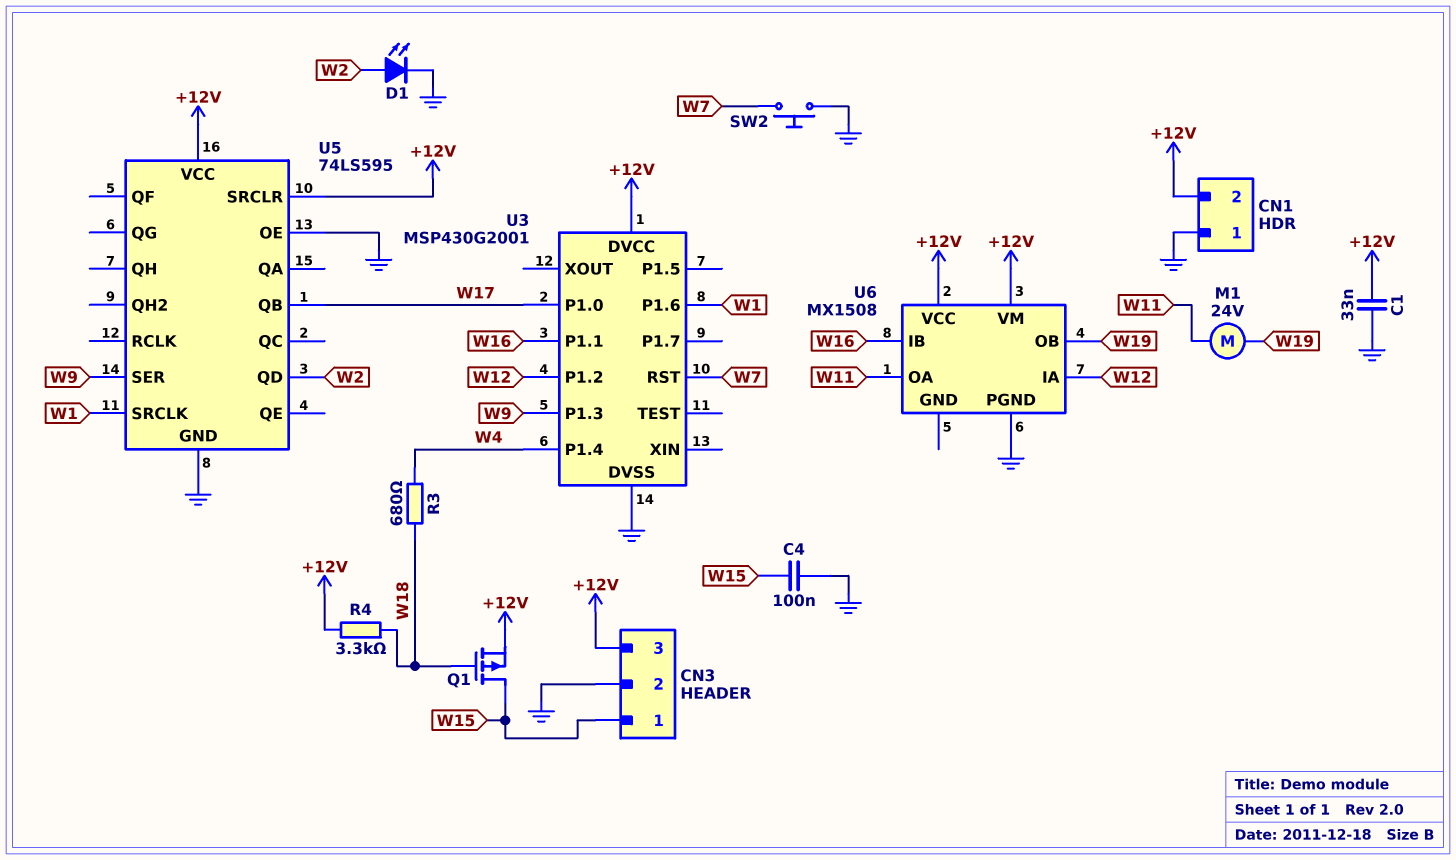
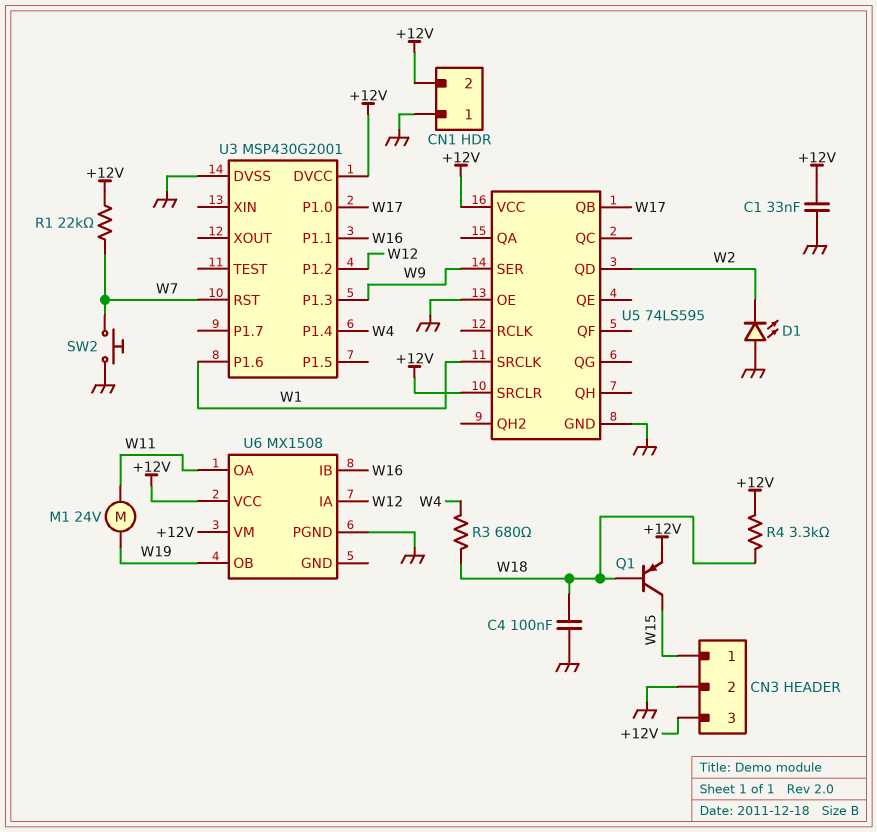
C4: 100nF (GND, W15) -> 100nF (GND, W18)
D1: LED (A W2, K GND) -> LED (A GND, K W2)
Q1: PMOS (G W18, D W15, S +12V) -> PNP (B W18, C W15, E +12V)
R1: none -> 22k (+12V, W7)

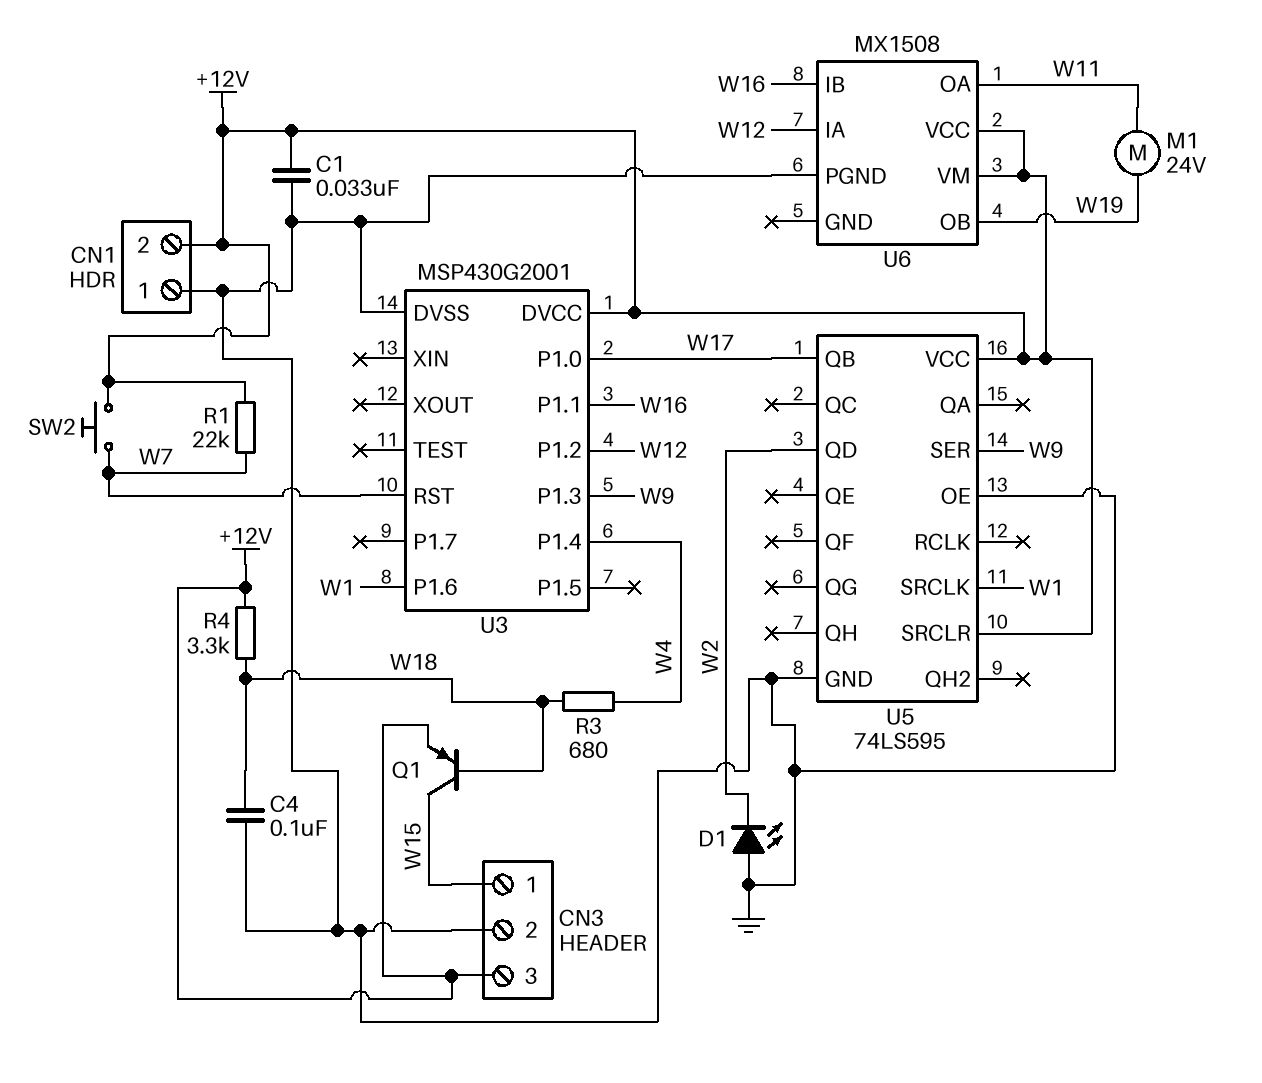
SW2: button (GND, W7) -> button (+12V, W7)

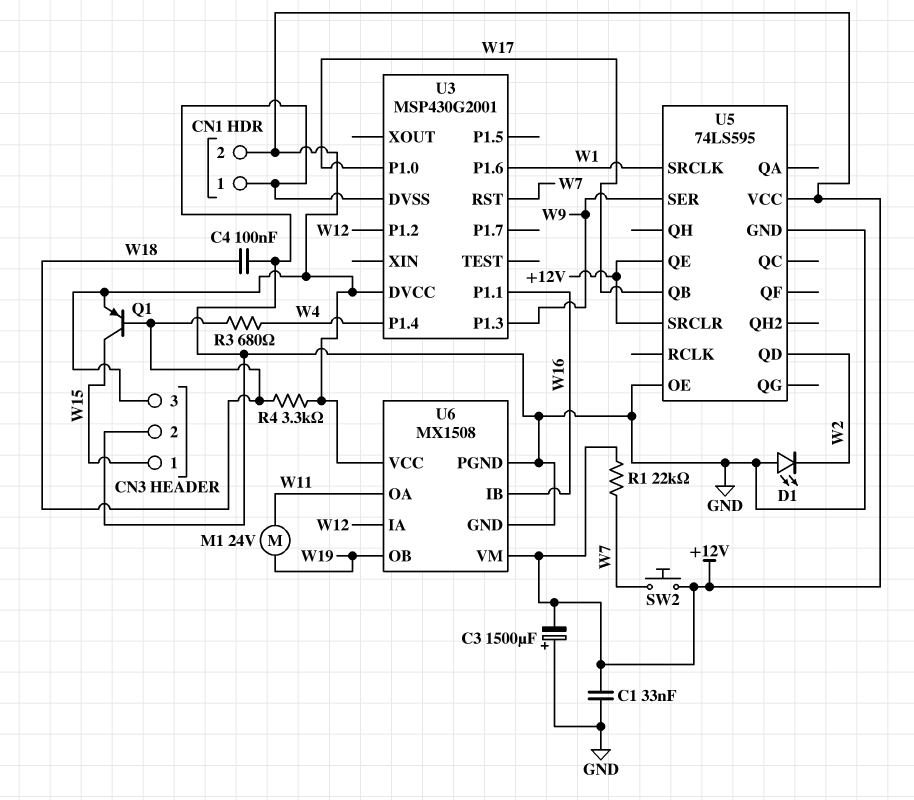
C3: none -> 1500uF (plus GND, minus +12V)
U5 pin QE: none -> +12V
U6 pin GND: none -> GND

